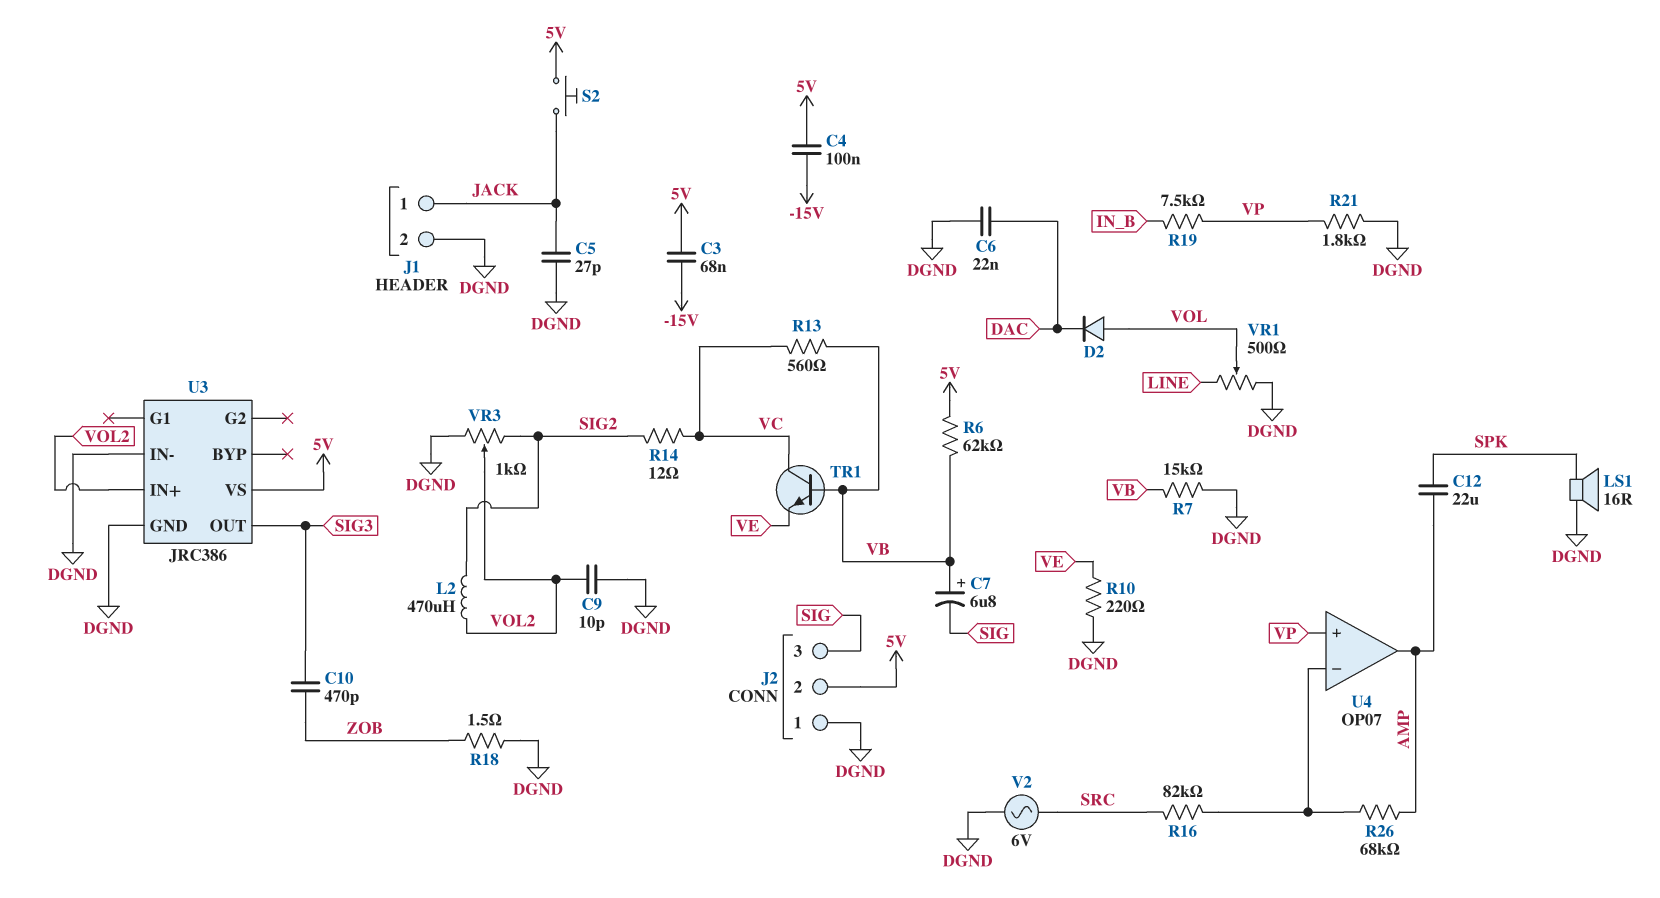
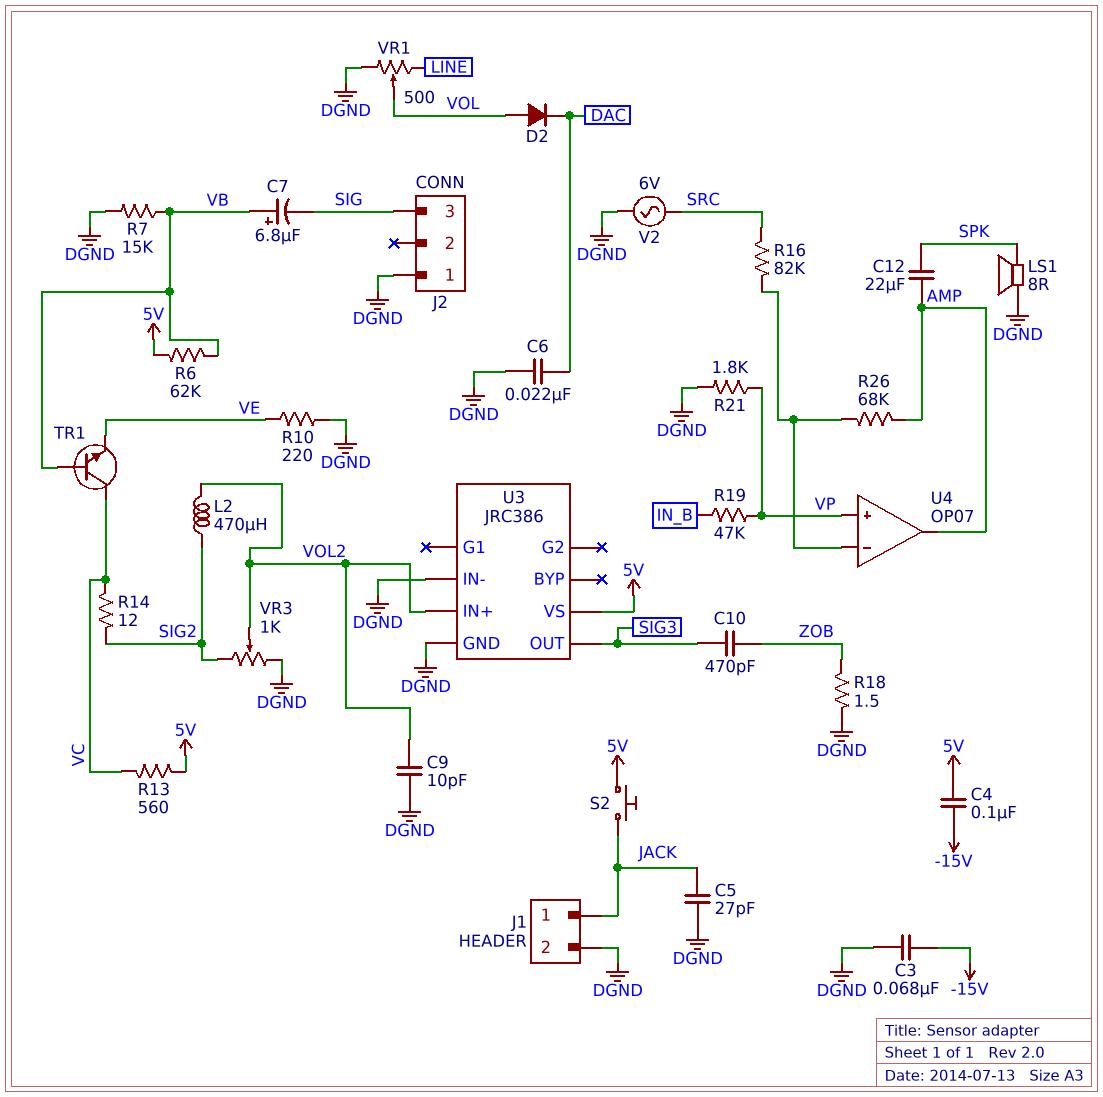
C3: 68nF (-15V, 5V) -> 68nF (-15V, DGND)
J2 pin 2: 5V -> none
LS1: speaker 16R (DGND, SPK) -> speaker 8R (DGND, SPK)
R13: 560 (VB, VC) -> 560 (5V, VC)
R19: 7.5k (IN_B, VP) -> 47k (IN_B, VP)

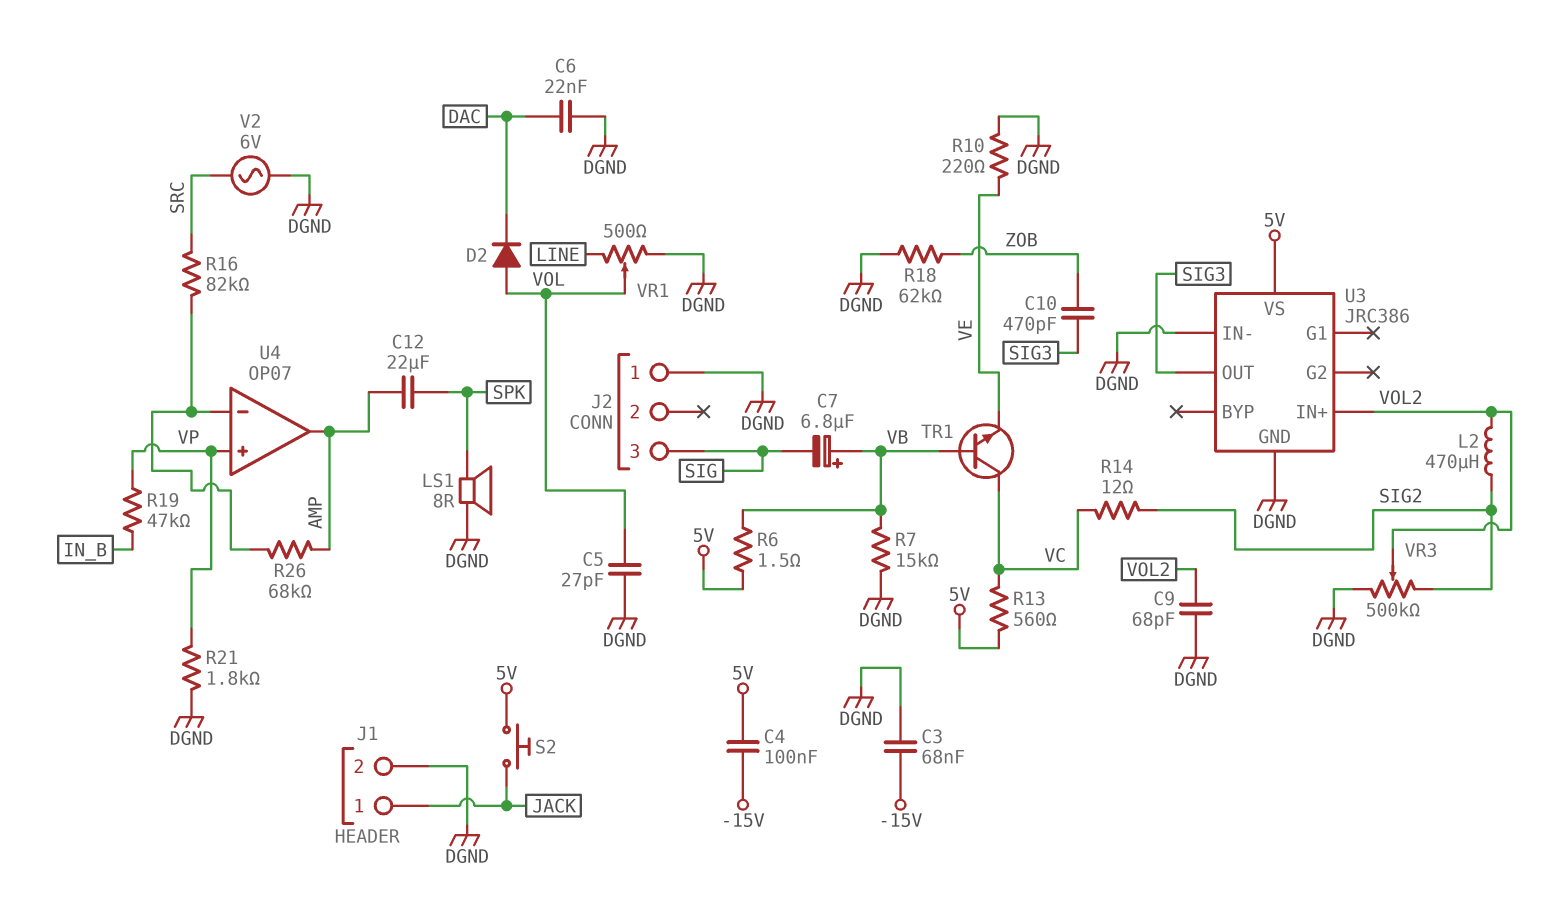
C5: 27pF (DGND, JACK) -> 27pF (DGND, VOL)
C9: 10pF (DGND, VOL2) -> 68pF (DGND, VOL2)
R6: 62k (5V, VB) -> 1.5 (5V, VB)
R18: 1.5 (DGND, ZOB) -> 62k (DGND, ZOB)
VR3: 1k (DGND, SIG2, wiper VOL2) -> 500k (DGND, SIG2, wiper VOL2)

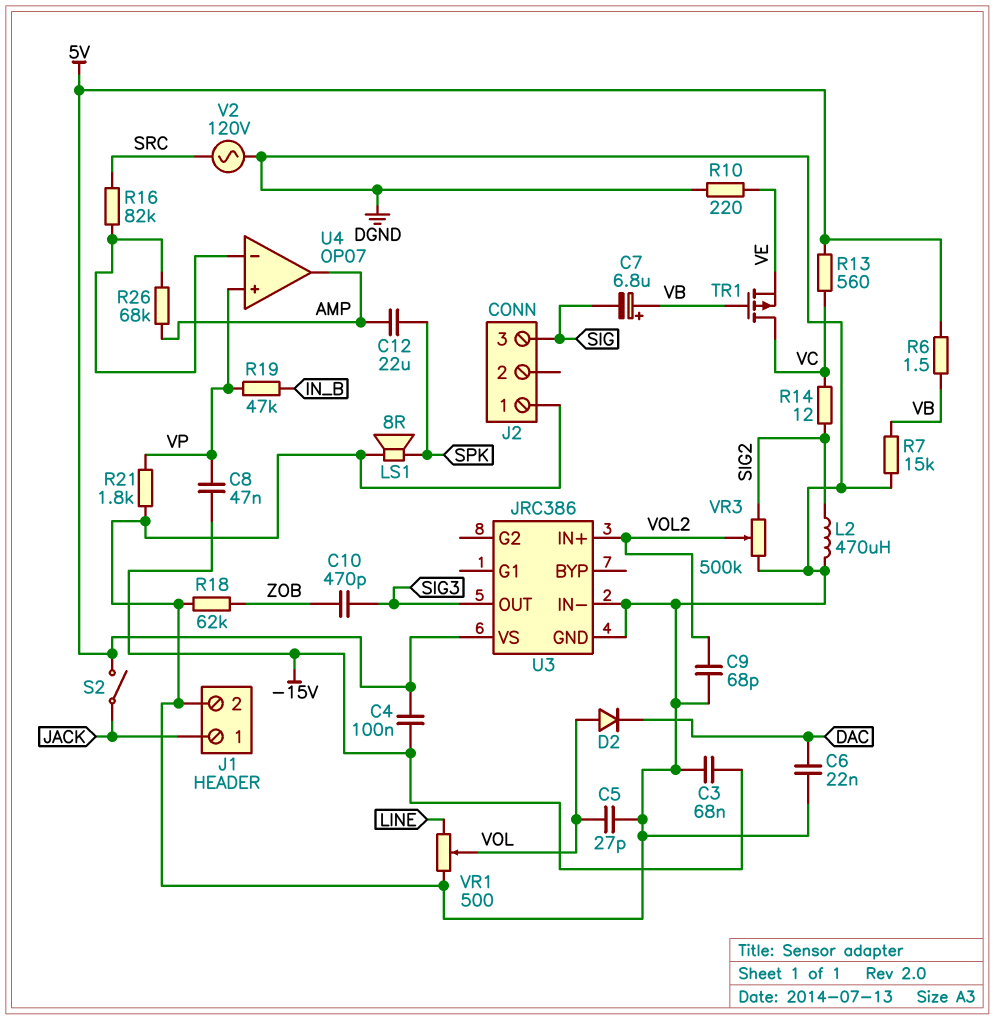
C8: none -> 47nF (-15V, VP)
L2: 470uH (SIG2, VOL2) -> 470uH (DGND, SIG2)
S2: button (5V, JACK) -> switch (5V, JACK)
TR1: NPN (B VB, C VC, E VE) -> PMOS (G VB, D VC, S VE)
V2: AC 6V (DGND, SRC) -> AC 120V (DGND, SRC)

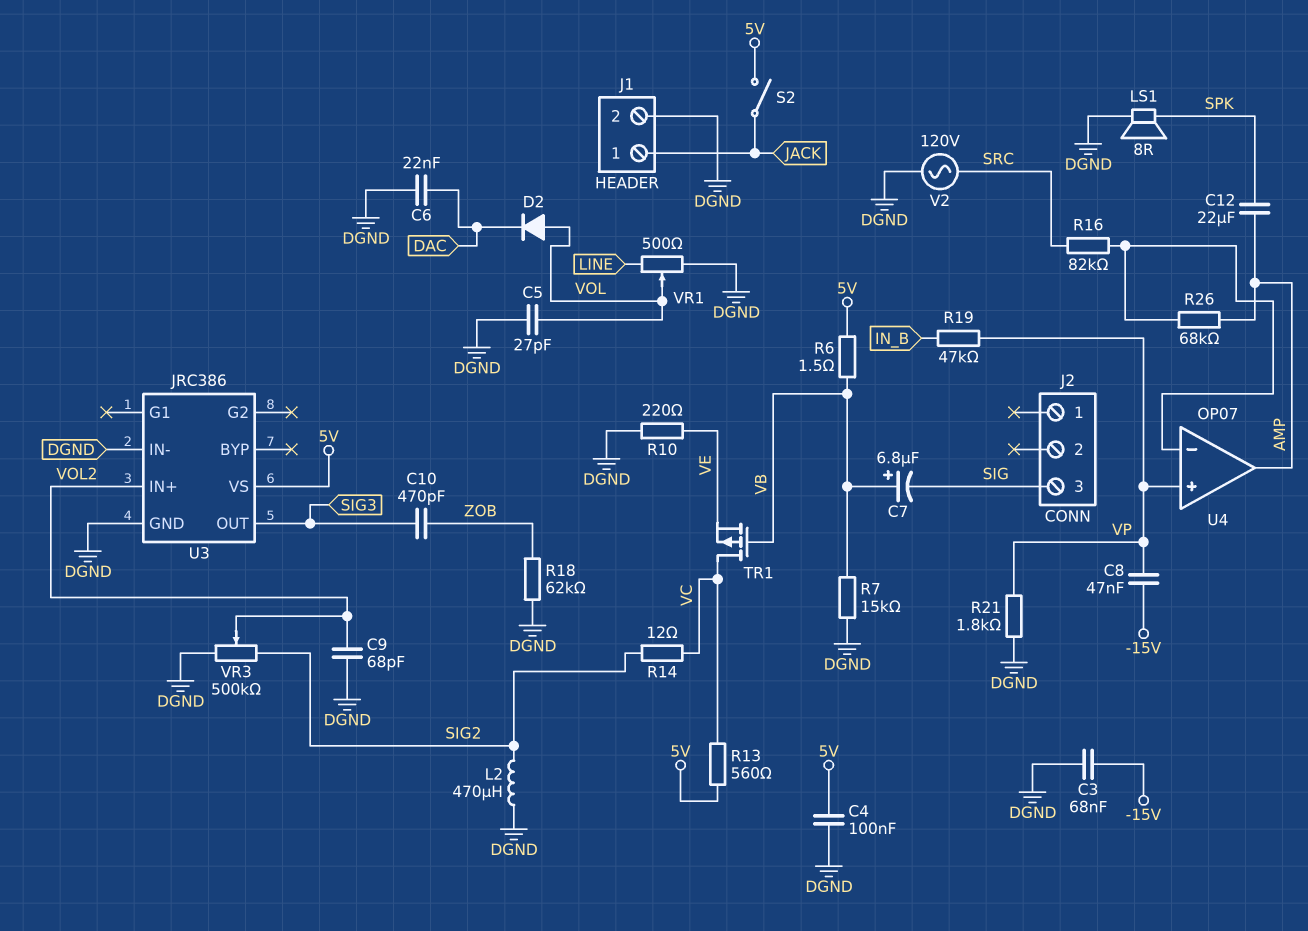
C4: 100nF (-15V, 5V) -> 100nF (5V, DGND)
J2 pin 1: DGND -> none

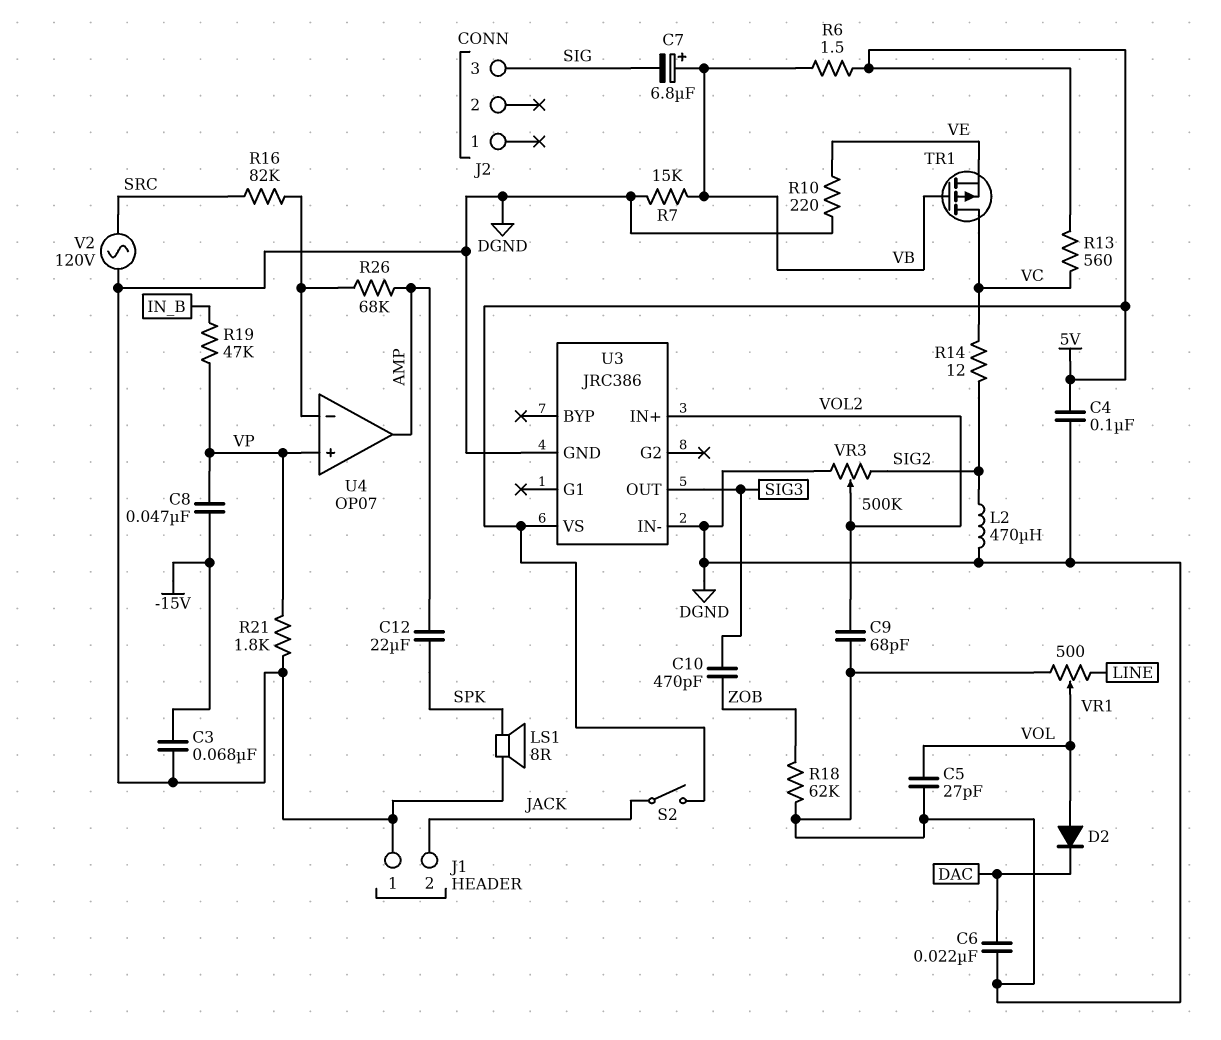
J1 pin 1: JACK -> DGND
J1 pin 2: DGND -> JACK

